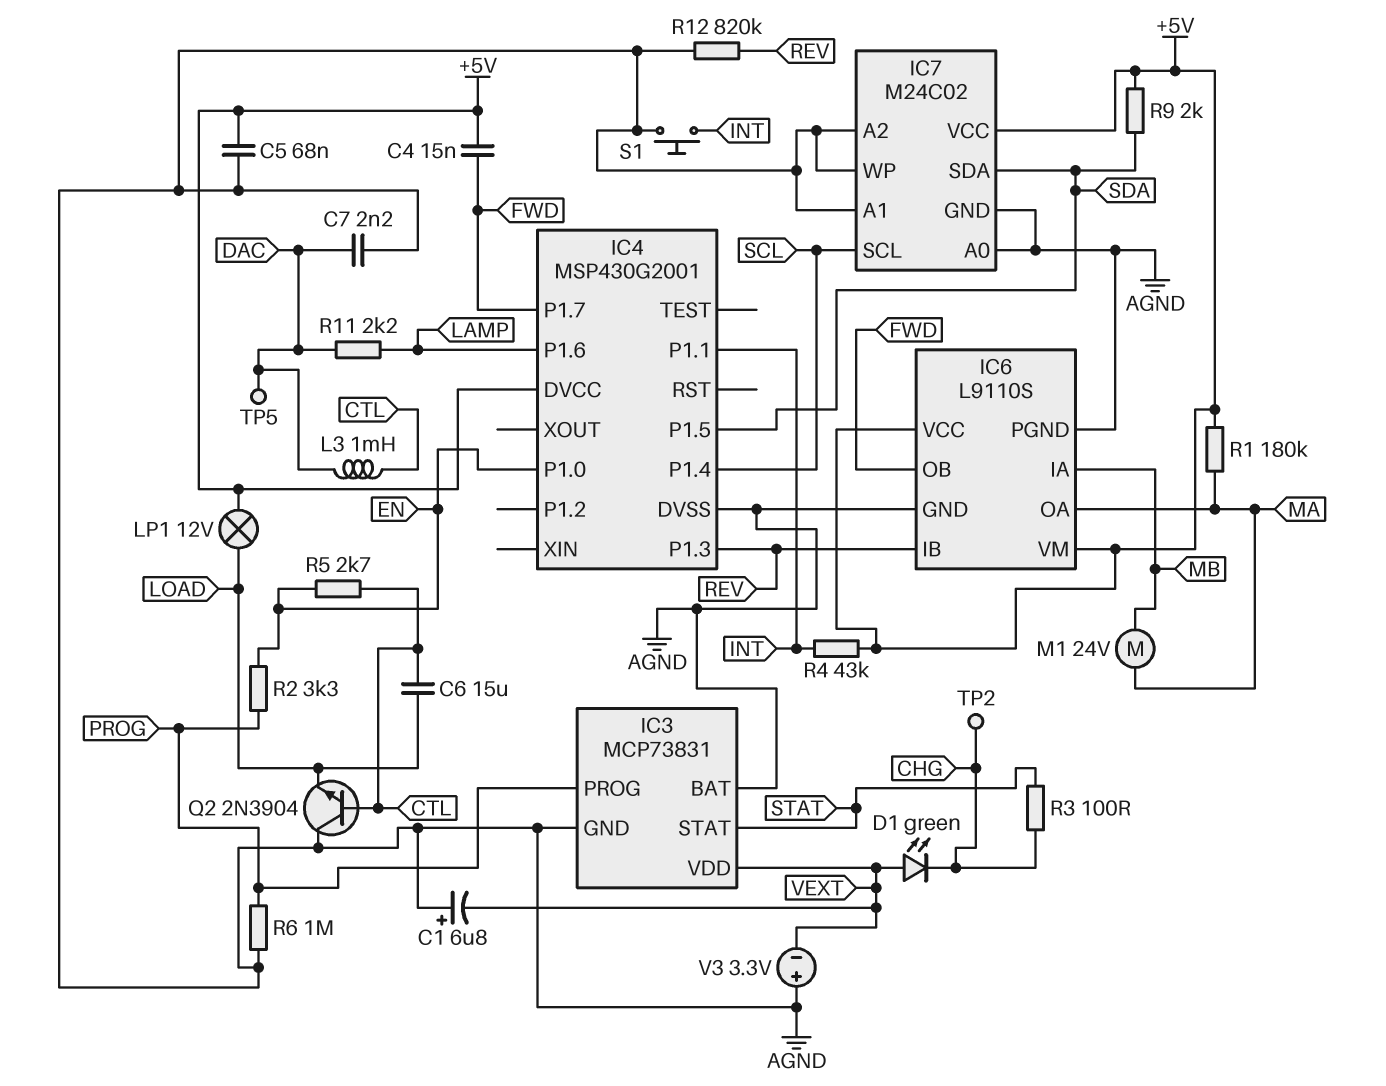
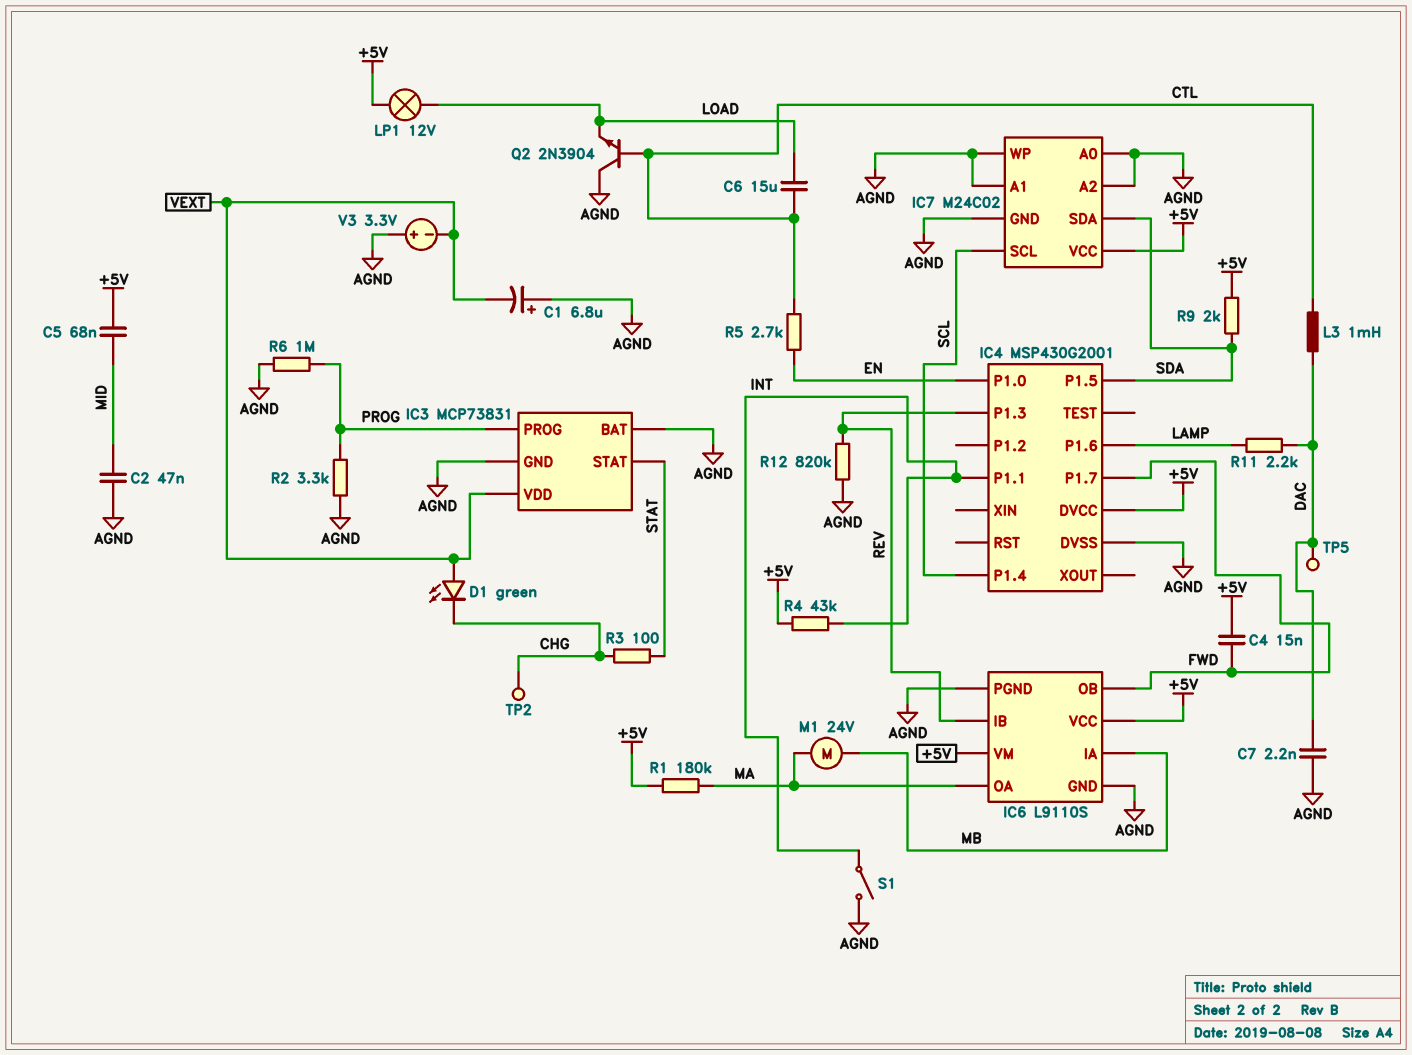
C2: none -> 47nF (AGND, MID)
C5: 68nF (+5V, AGND) -> 68nF (+5V, MID)
R2: 3.3k (EN, PROG) -> 3.3k (AGND, PROG)
S1: button (AGND, INT) -> switch (AGND, INT)

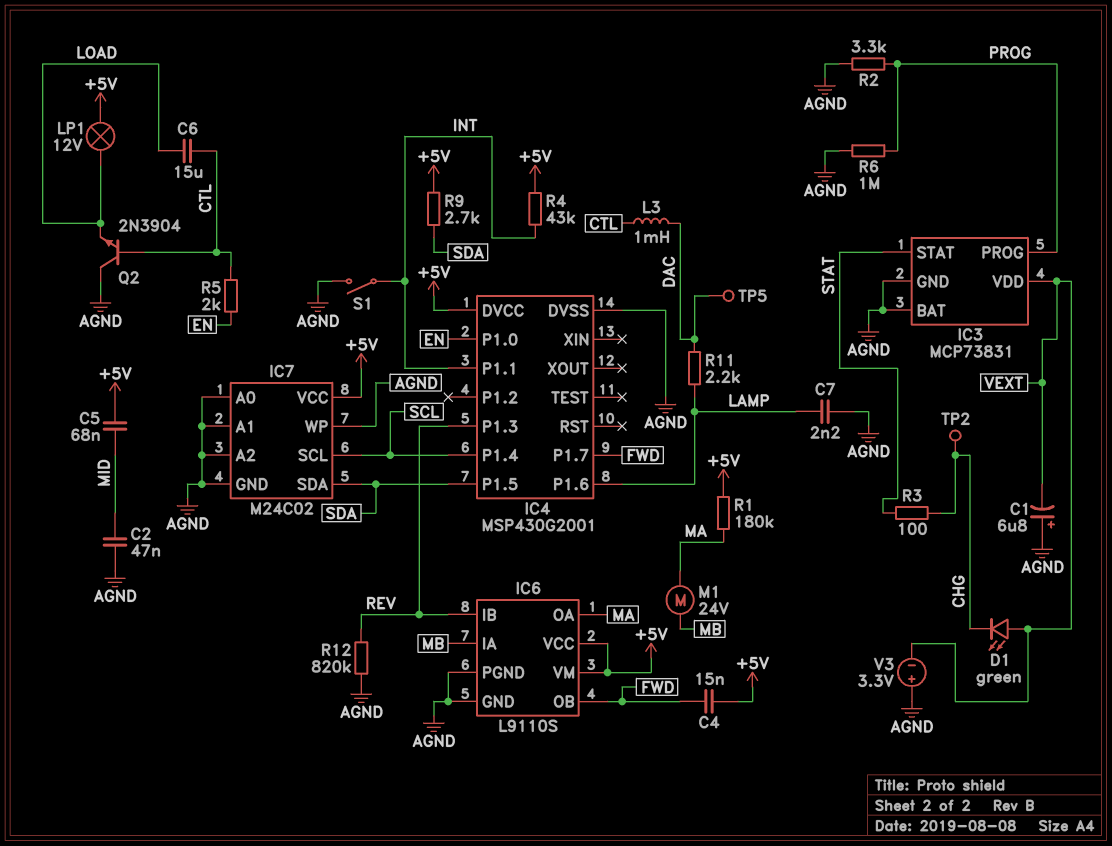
C7: 2.2nF (AGND, DAC) -> 2.2nF (AGND, LAMP)
R5: 2.7k (CTL, EN) -> 2k (CTL, EN)
R9: 2k (+5V, SDA) -> 2.7k (+5V, SDA)

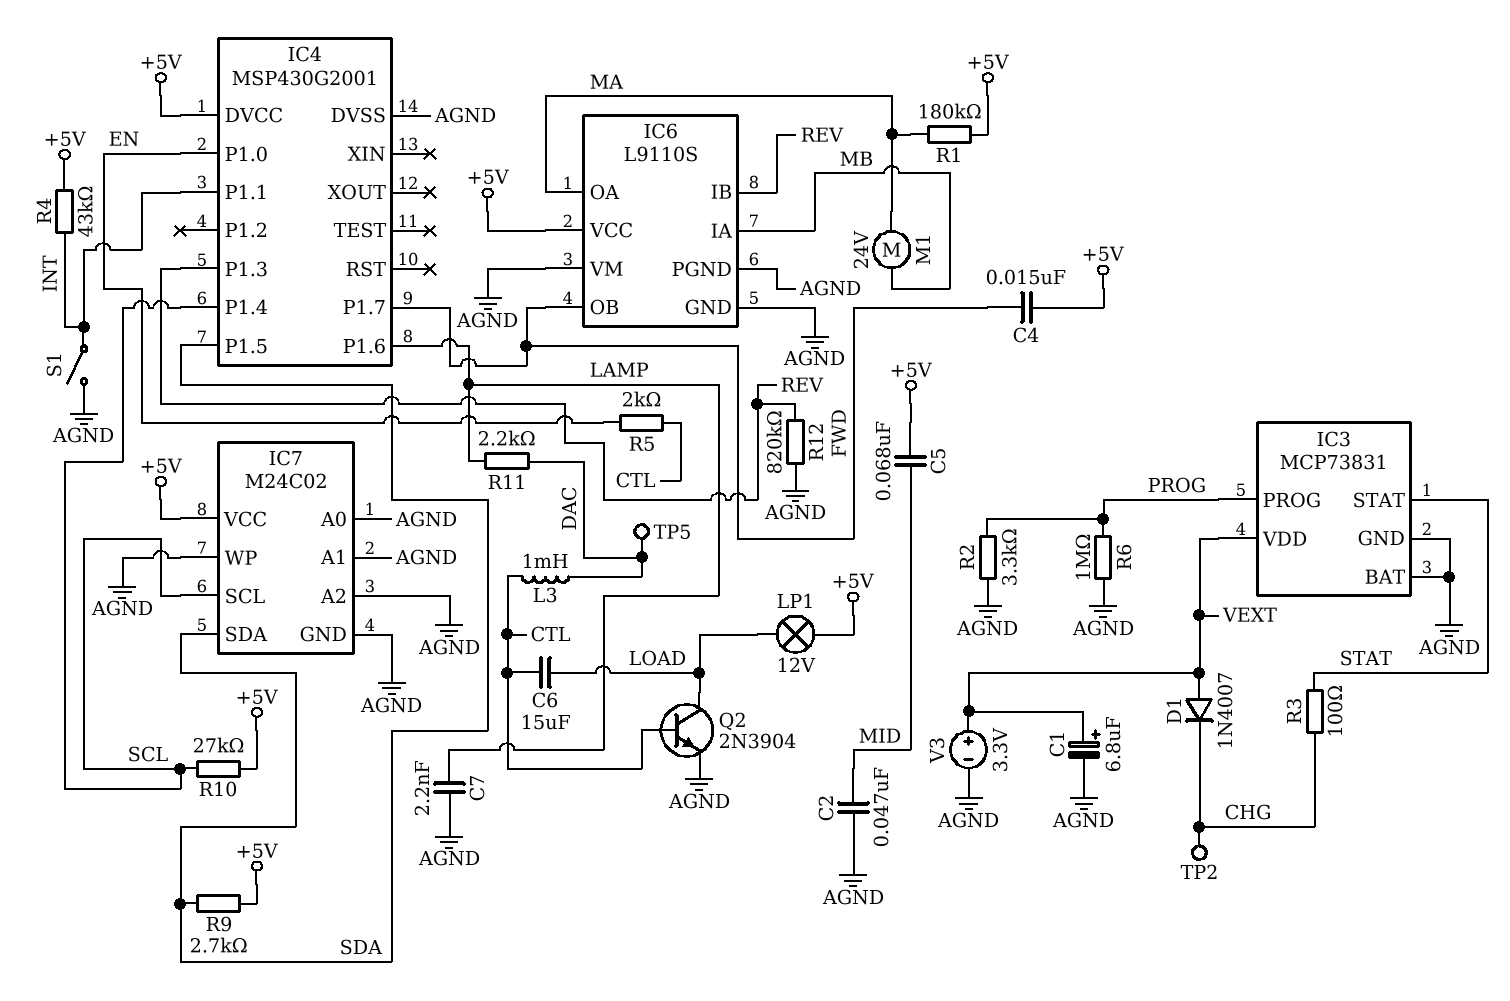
C1: 6.8uF (plus AGND, minus VEXT) -> 6.8uF (plus VEXT, minus AGND)
D1: LED green (A VEXT, K CHG) -> diode 1N4007 (A VEXT, K CHG)
IC6 pin VM: +5V -> AGND
Q2: NPN 2N3904 (B CTL, C AGND, E LOAD) -> NPN 2N3904 (B CTL, C LOAD, E AGND)
R10: none -> 27k (+5V, SCL)
V3: 3.3V (plus AGND, minus VEXT) -> 3.3V (plus VEXT, minus AGND)

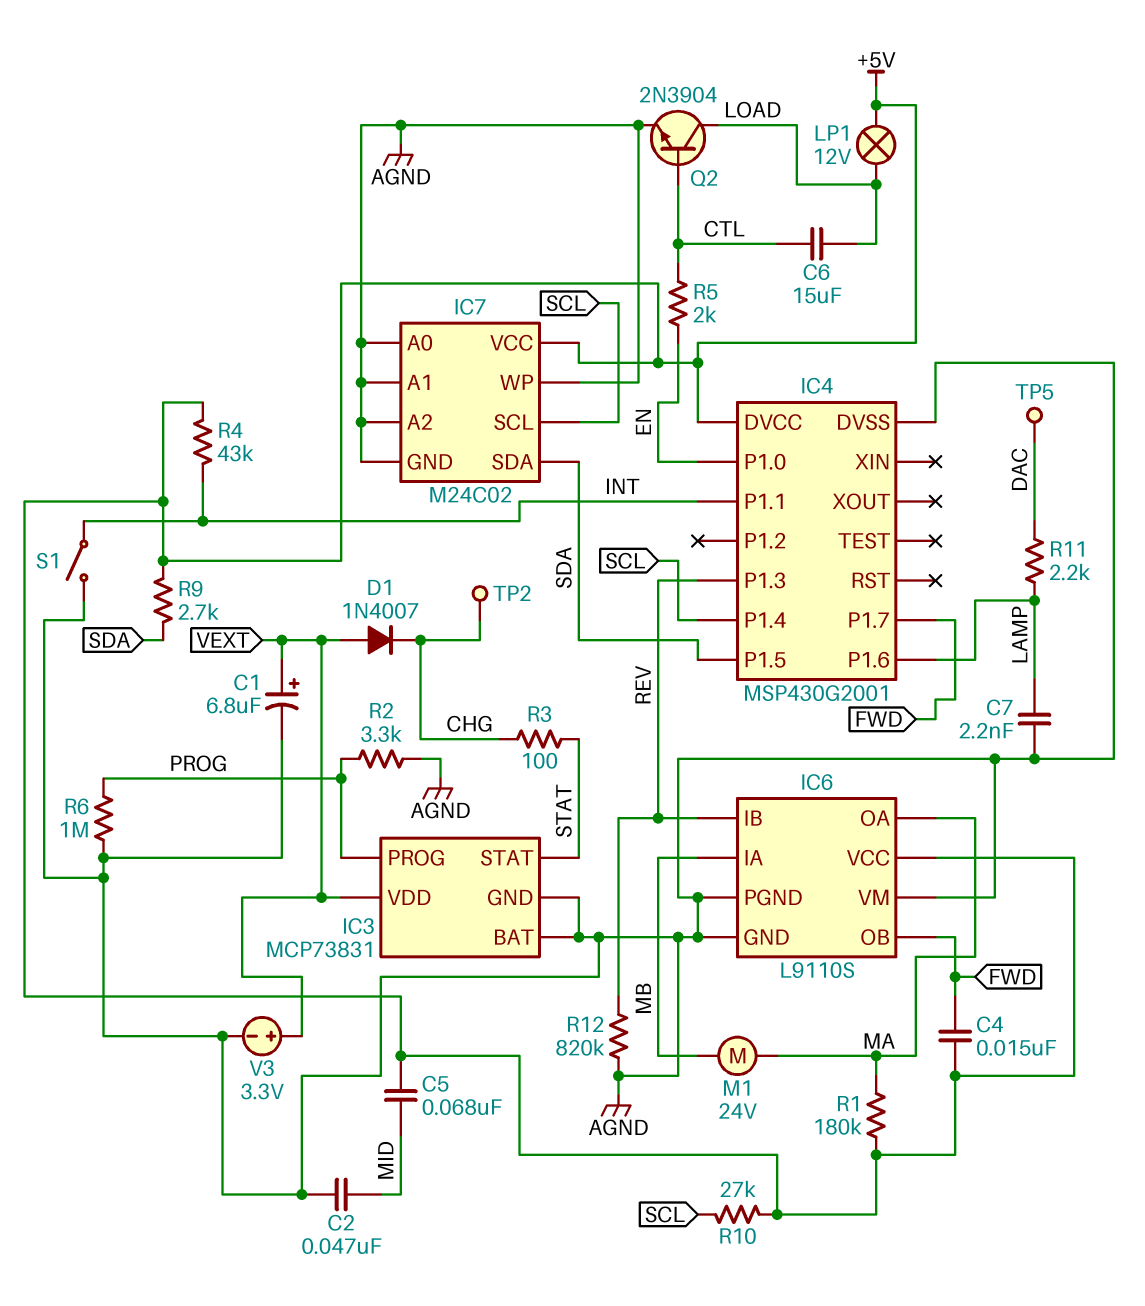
L3: 1mH (CTL, DAC) -> none

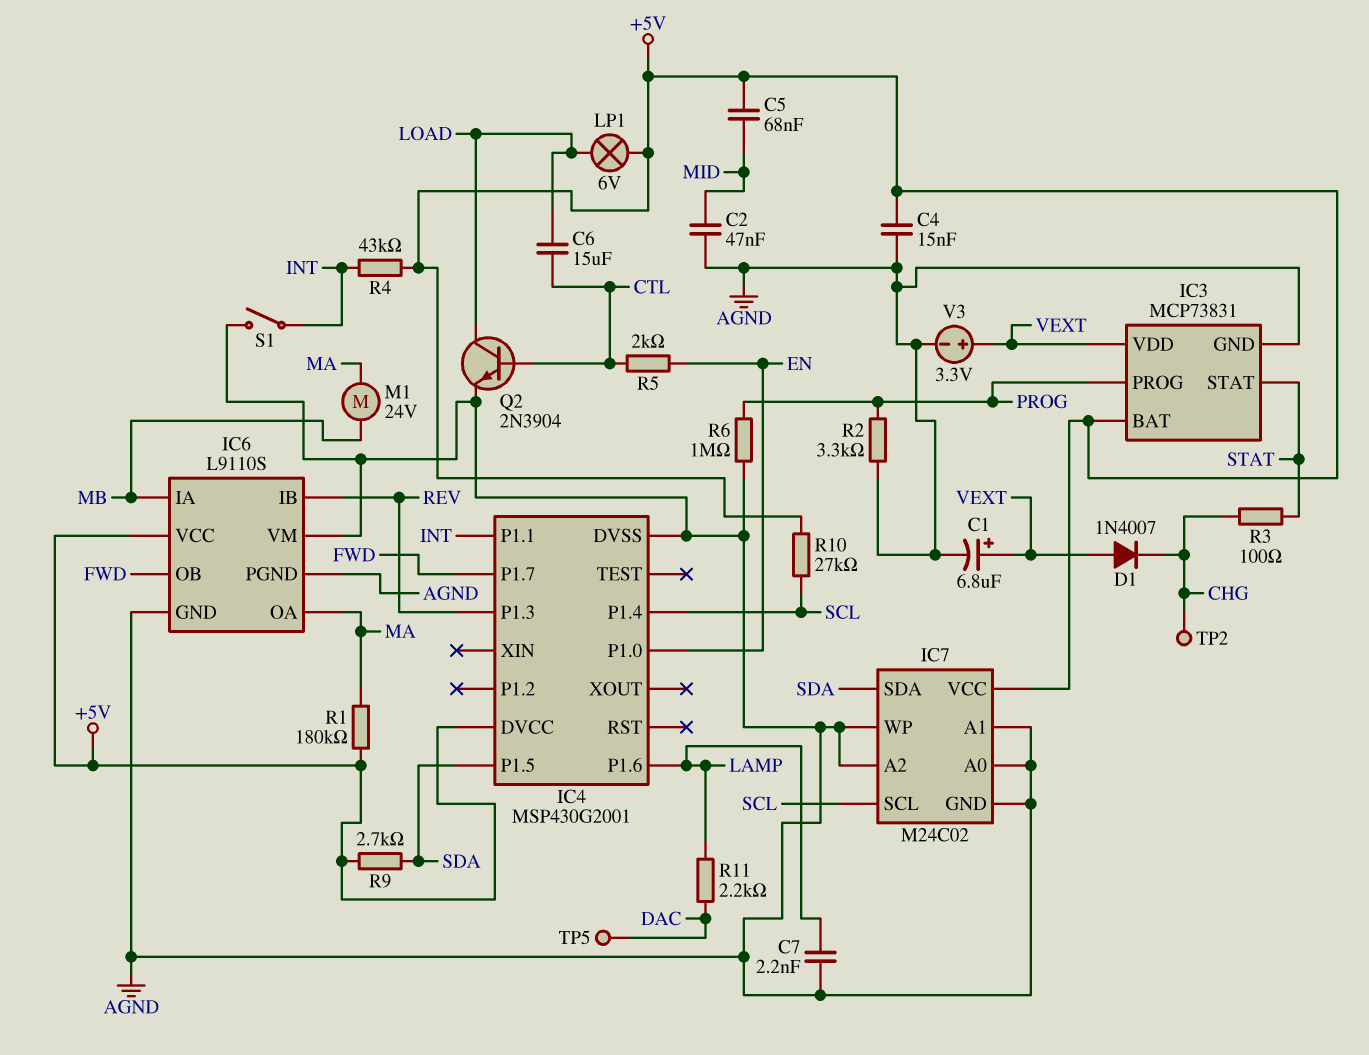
C4: 15nF (+5V, FWD) -> 15nF (+5V, AGND)
IC3 pin BAT: AGND -> +5V
LP1: lamp 12V (+5V, LOAD) -> lamp 6V (+5V, LOAD)
R12: 820k (AGND, REV) -> none

